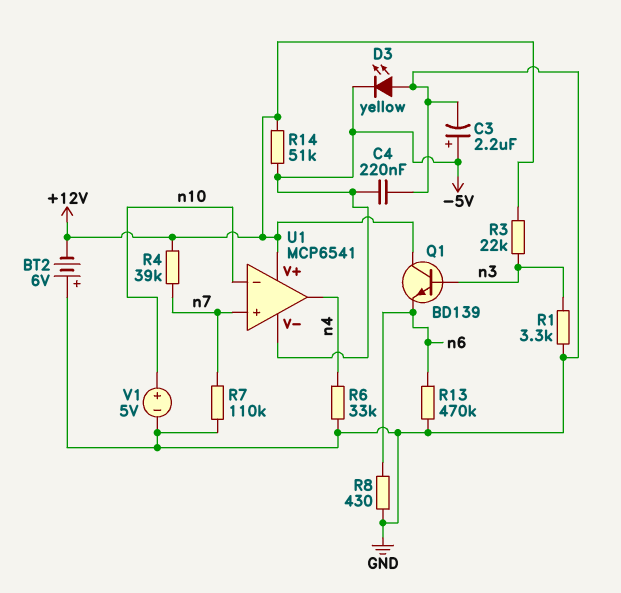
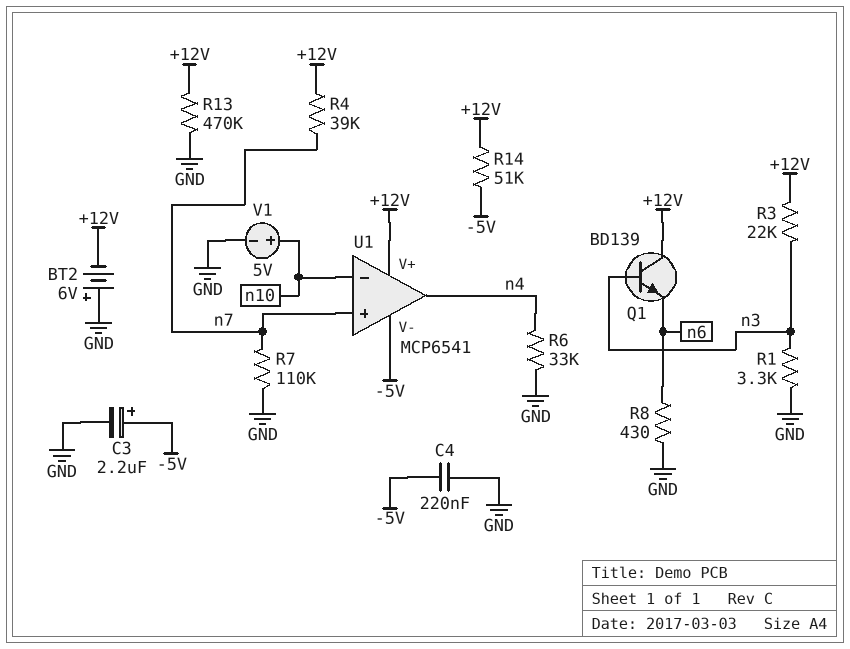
D3: LED yellow (A GND, K -5V) -> none
R13: 470k (GND, n6) -> 470k (+12V, GND)

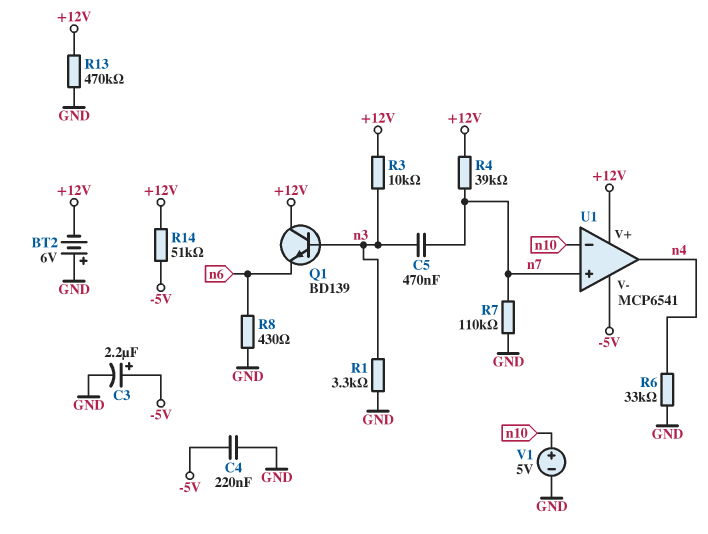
C5: none -> 470nF (n3, n7)
R3: 22k (+12V, n3) -> 10k (+12V, n3)

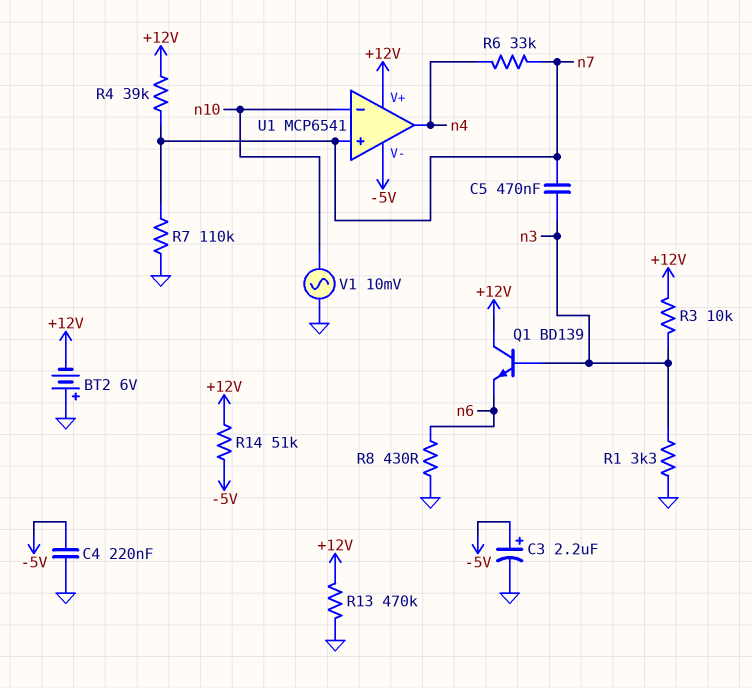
R6: 33k (GND, n4) -> 33k (n4, n7)
V1: 5V (plus n10, minus GND) -> AC 10mV (GND, n10)

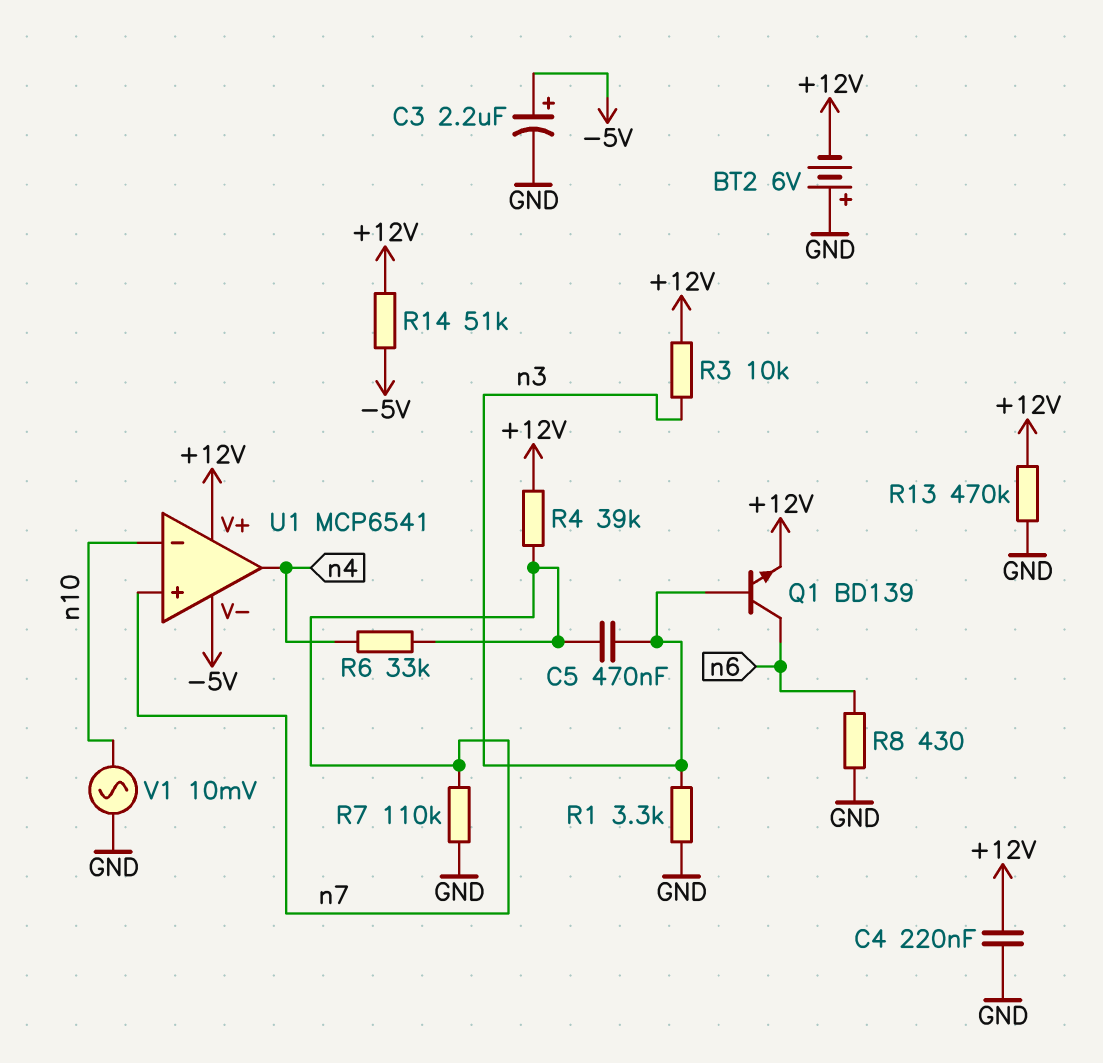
C4: 220nF (-5V, GND) -> 220nF (+12V, GND)
Q1: NPN BD139 (B n3, C +12V, E n6) -> NPN BD139 (B n3, C n6, E +12V)

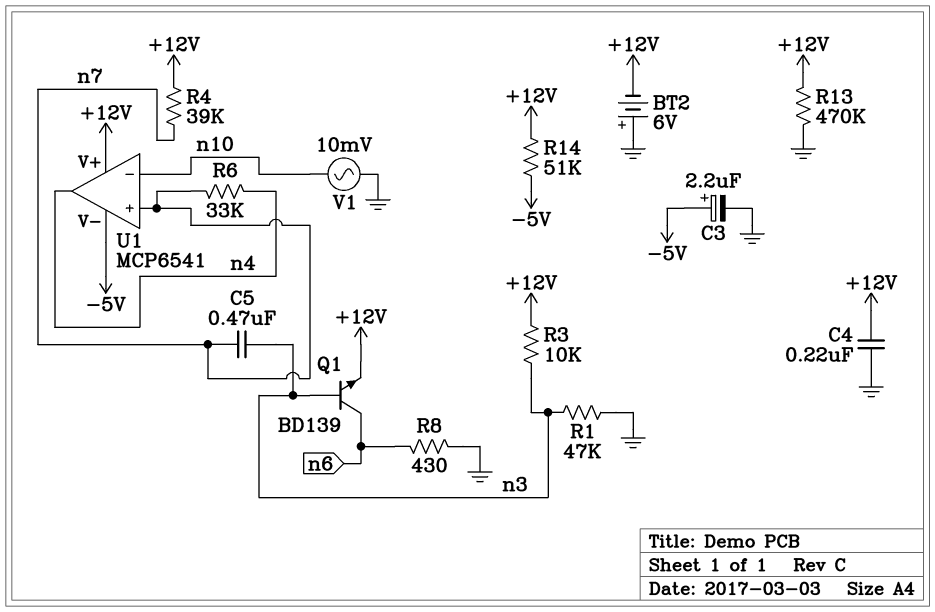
R1: 3.3k (GND, n3) -> 47k (GND, n3)
R7: 110k (GND, n7) -> none

